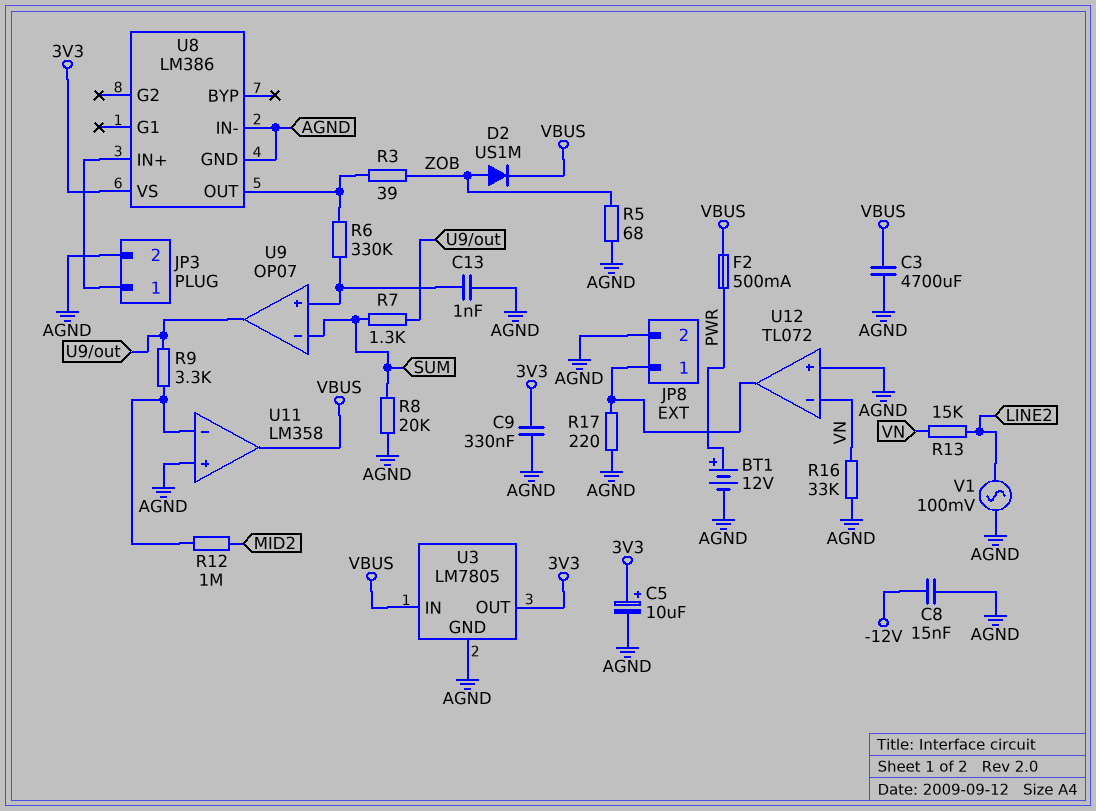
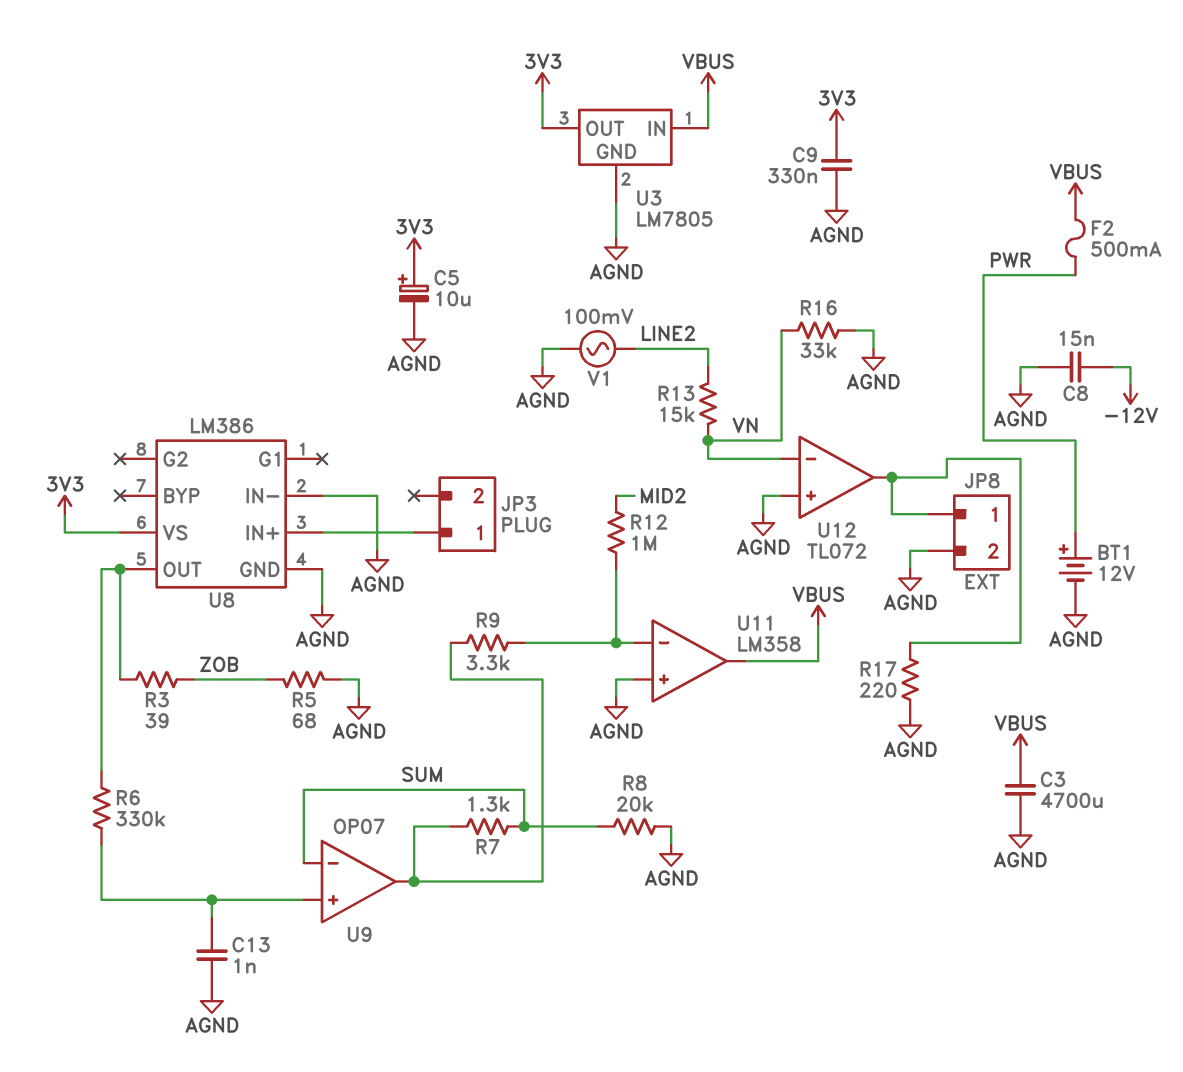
D2: diode US1M (A ZOB, K VBUS) -> none
JP3 pin 2: AGND -> none

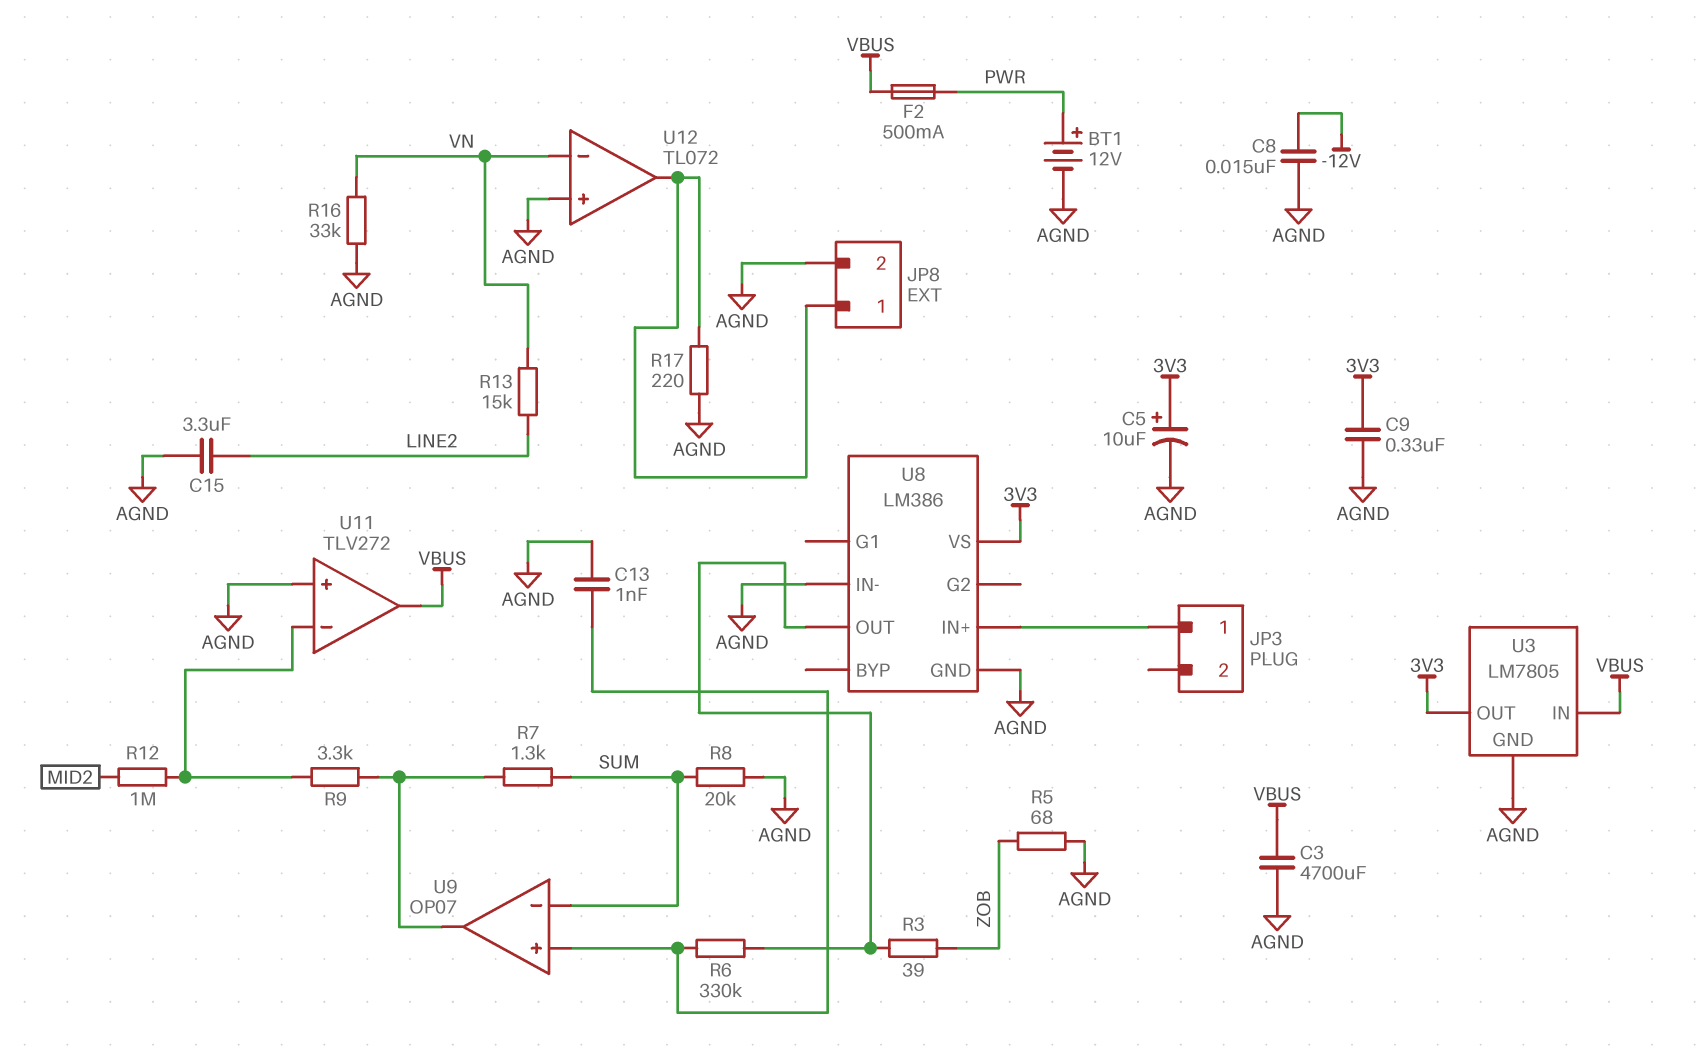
C15: none -> 3.3uF (AGND, LINE2)
U11: LM358 -> TLV272
V1: AC 100mV (AGND, LINE2) -> none

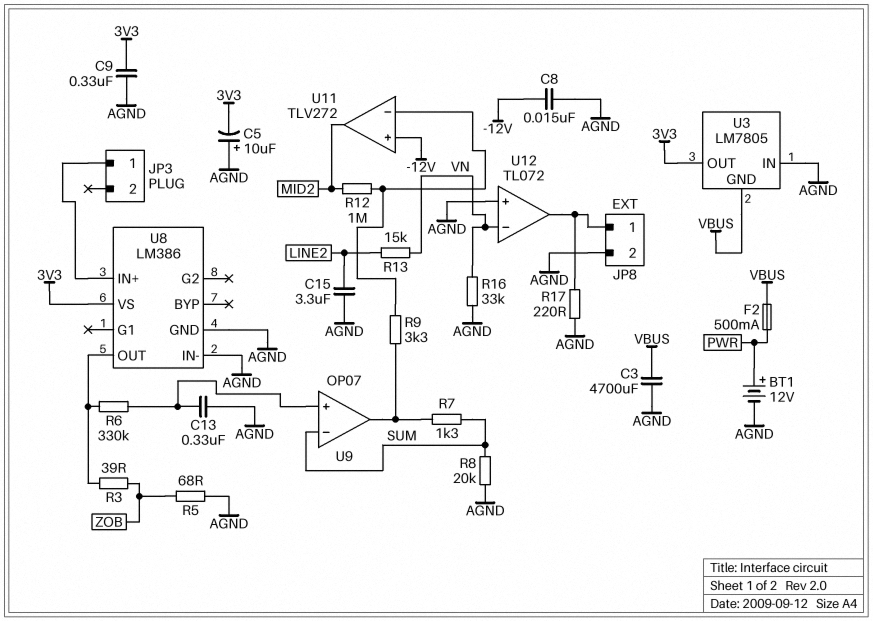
C5: 10uF (plus 3V3, minus AGND) -> 10uF (plus AGND, minus 3V3)
C13: 1nF (AGND, U9/in+) -> 330nF (AGND, U9/in+)
U3 pin GND: AGND -> VBUS
U3 pin IN: VBUS -> AGND
U11 pin in+: AGND -> -12V
U11 pin out: VBUS -> MID2

